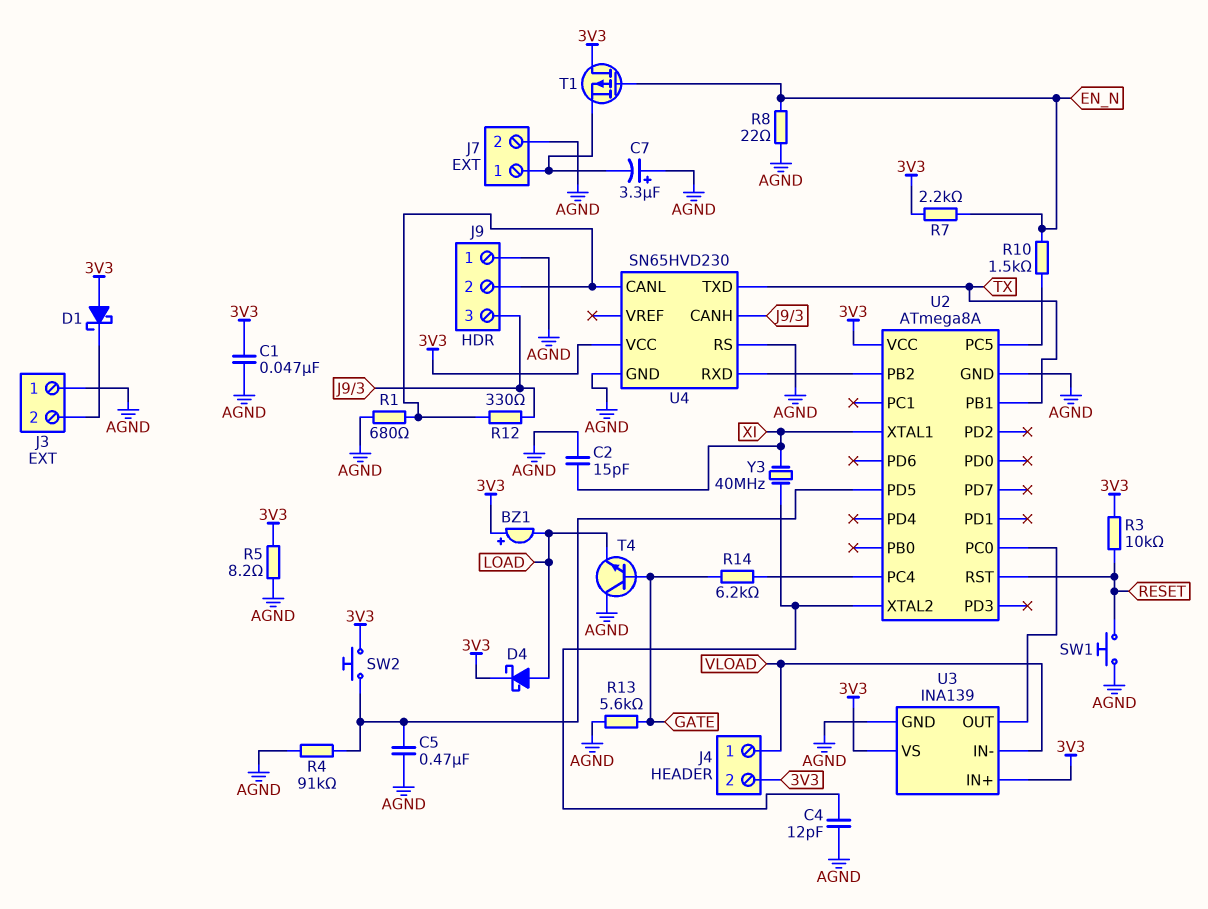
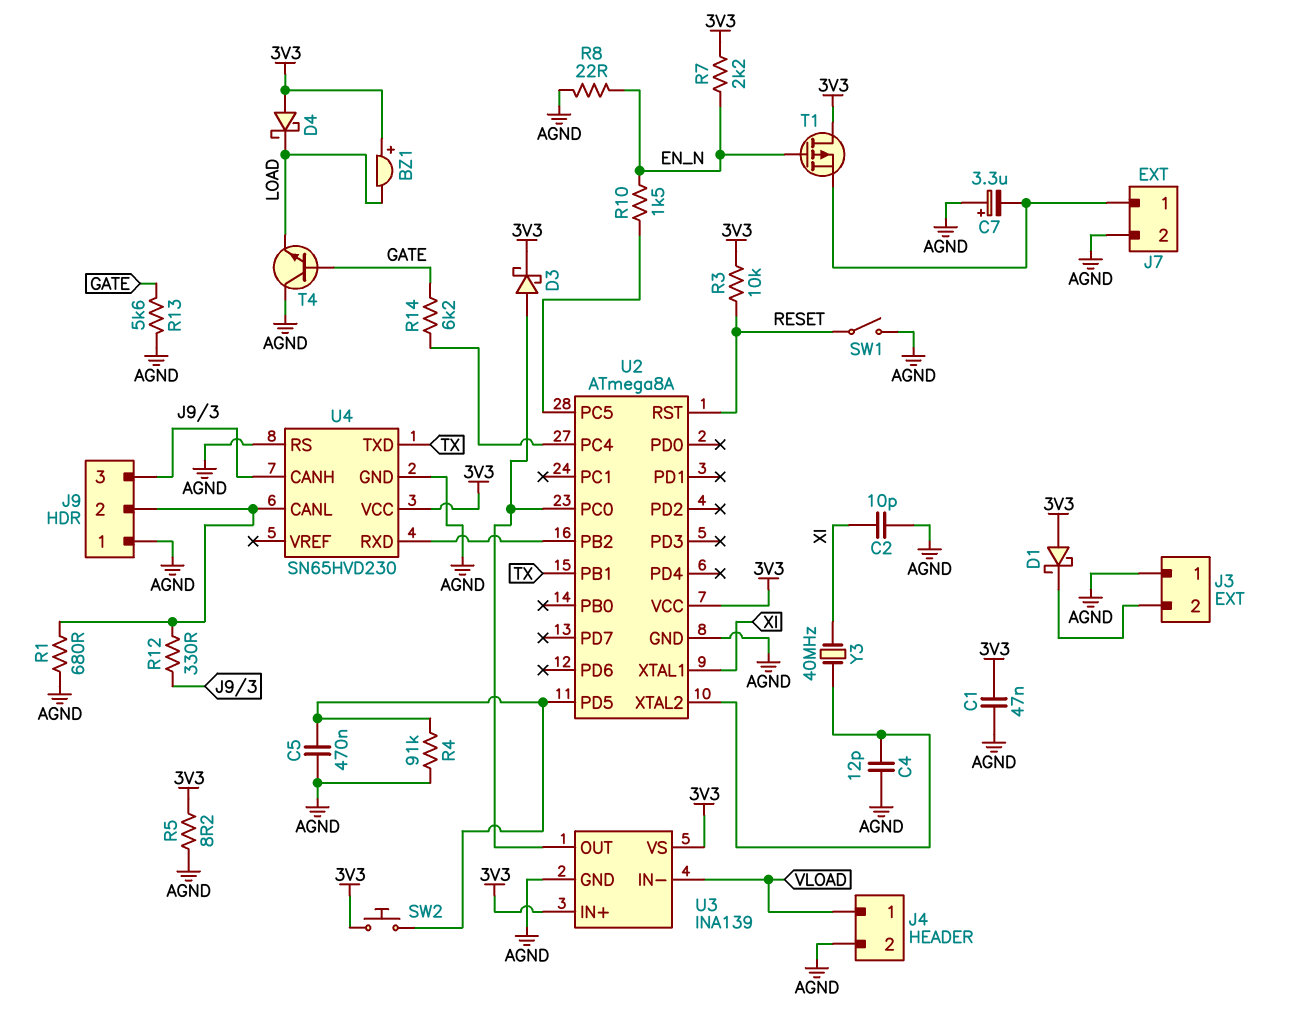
C2: 15pF (AGND, XI) -> 10pF (AGND, XI)
D3: none -> schottky (A U2/PC0, K 3V3)
D4: schottky (A LOAD, K 3V3) -> schottky (A 3V3, K LOAD)
J4 pin 2: 3V3 -> AGND
SW1: button (AGND, RESET) -> switch (AGND, RESET)

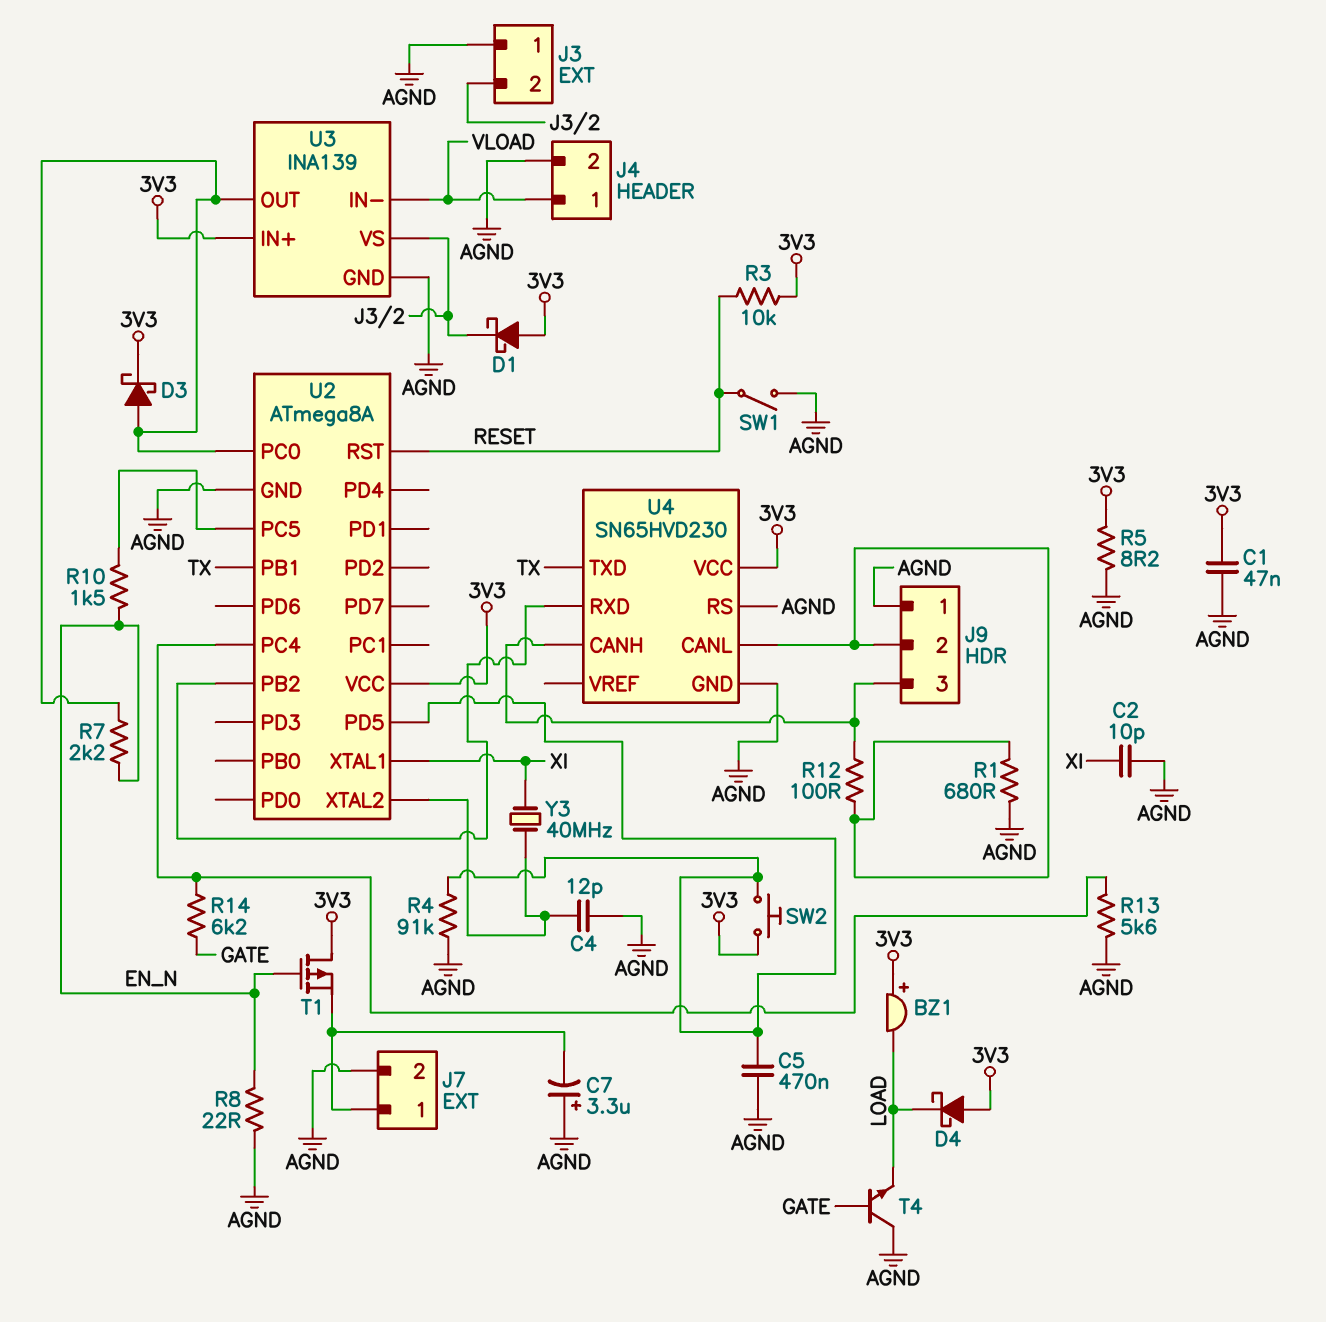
R7: 2.2k (3V3, EN_N) -> 2.2k (EN_N, U2/PC0)
R12: 330 (J9/2, J9/3) -> 100 (J9/2, J9/3)
R13: 5.6k (AGND, GATE) -> 5.6k (AGND, U2/PC4)
U3 pin VS: 3V3 -> J3/2

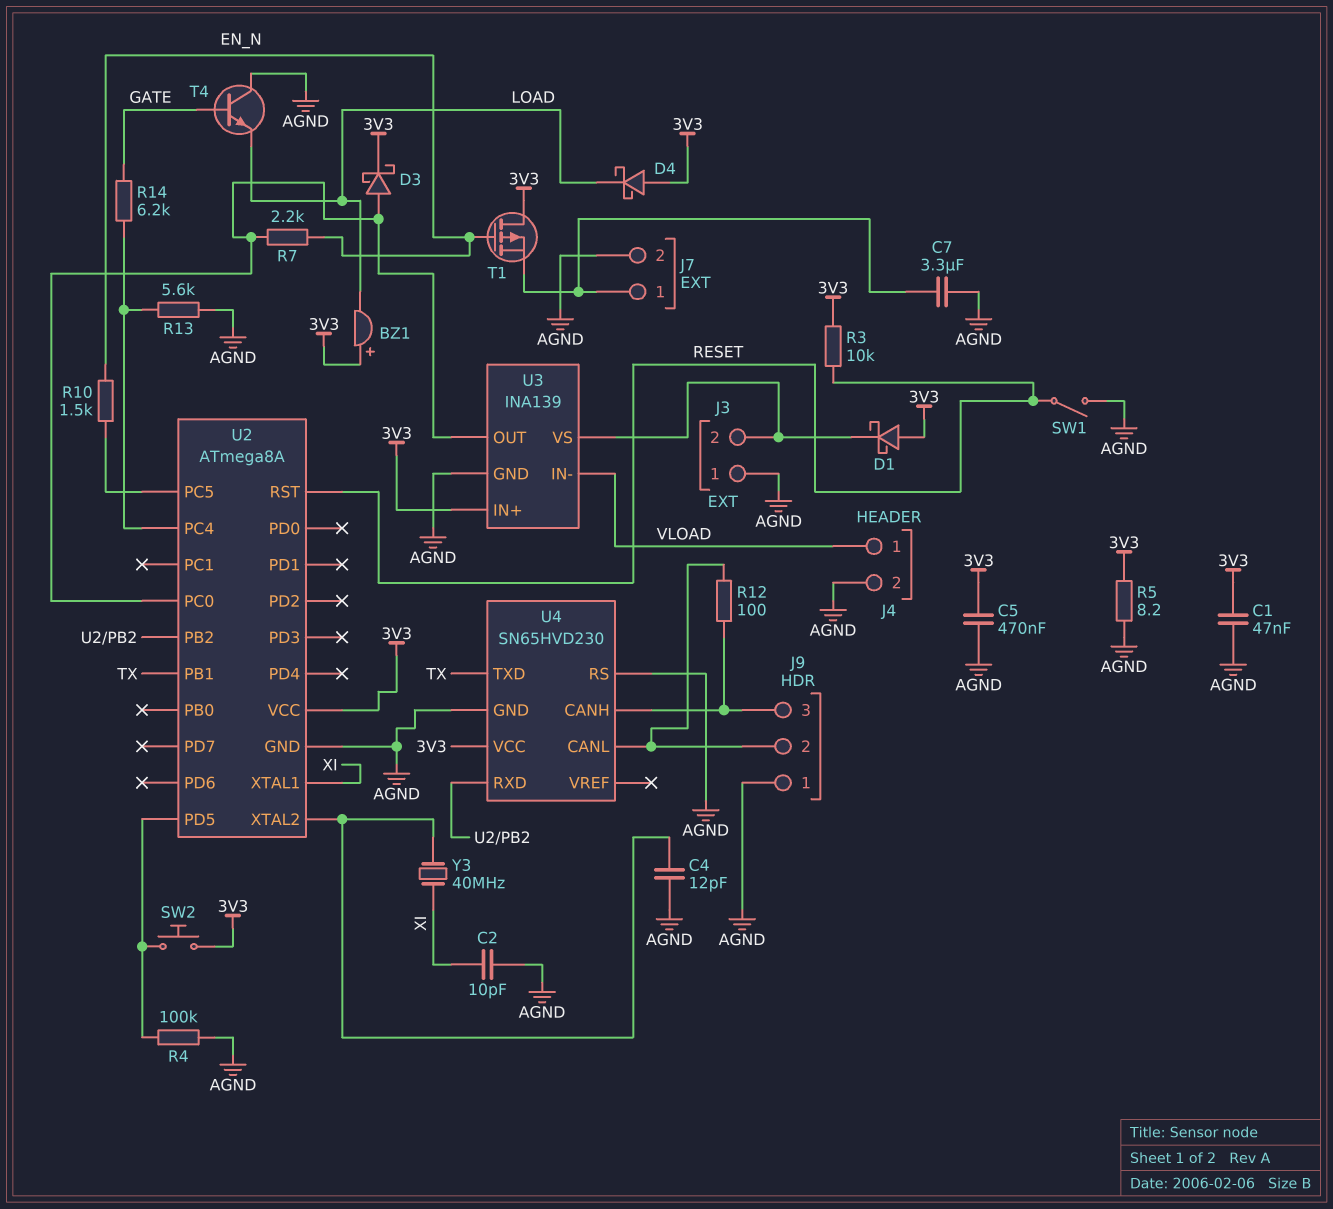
C5: 470nF (AGND, U2/PD5) -> 470nF (3V3, AGND)
C7: 3.3uF (plus AGND, minus J7/1) -> 3.3uF (AGND, J7/1)
R1: 680 (AGND, J9/2) -> none
R4: 91k (AGND, U2/PD5) -> 100k (AGND, U2/PD5)
R8: 22 (AGND, EN_N) -> none

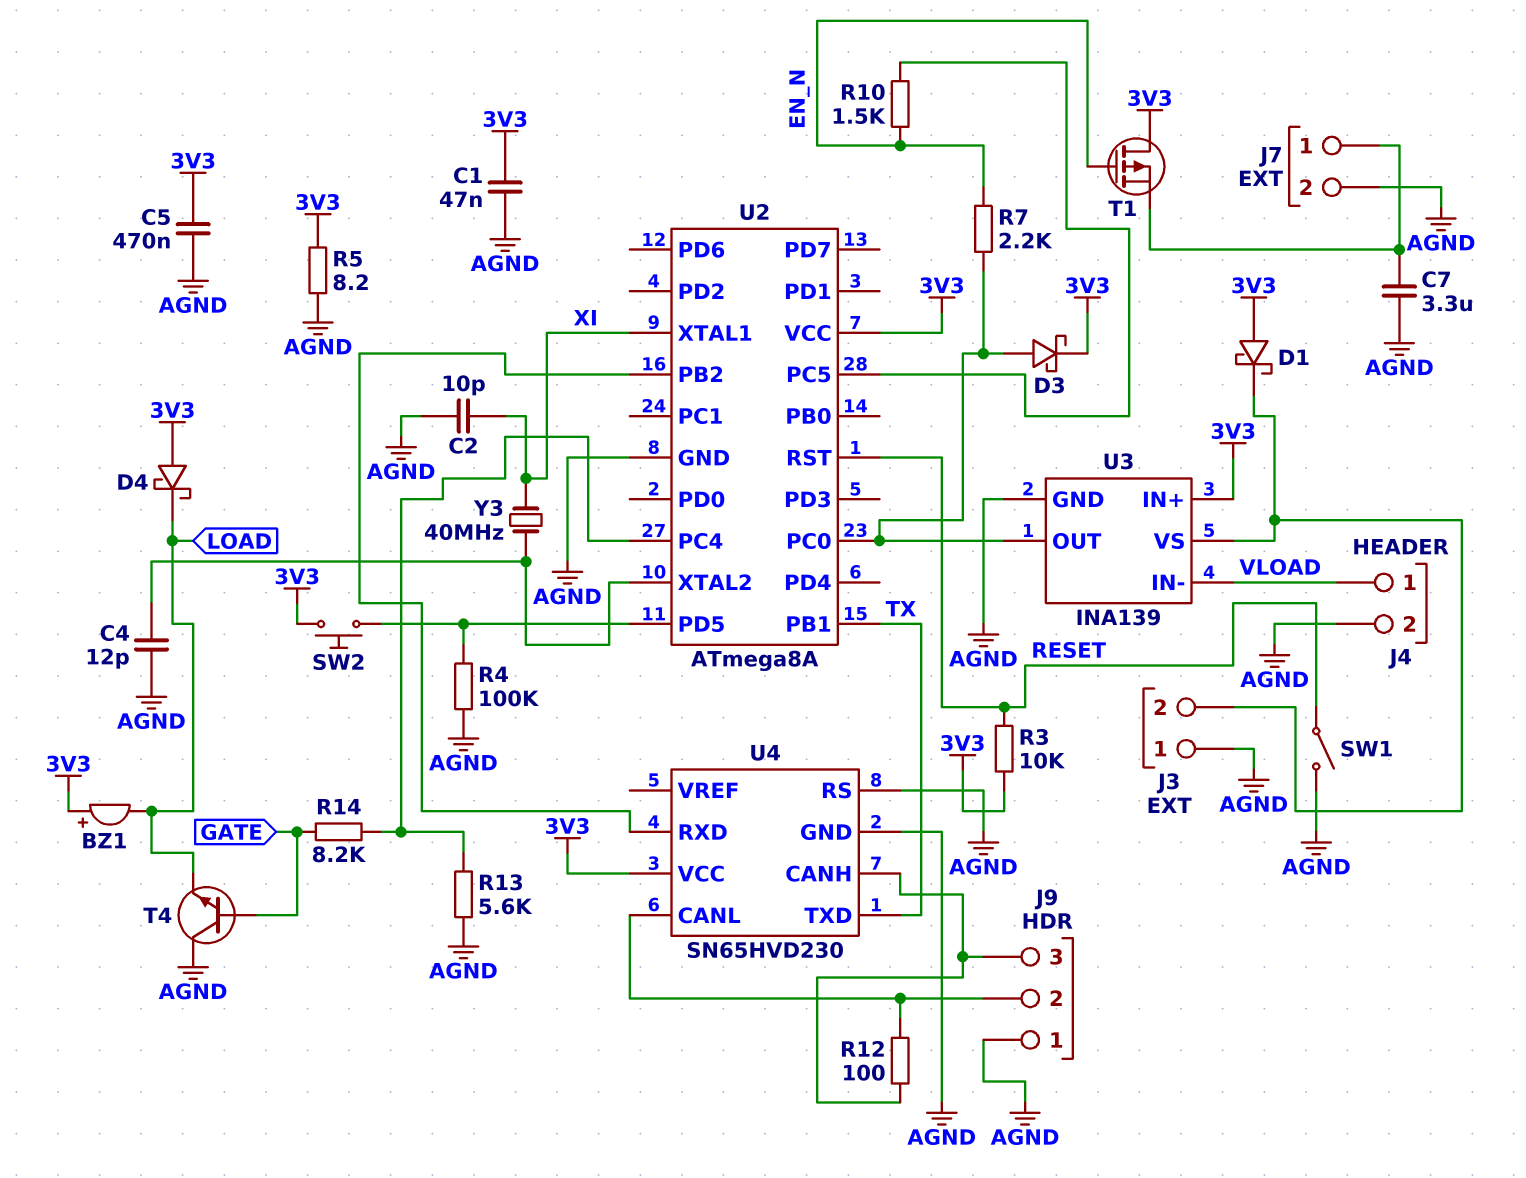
R14: 6.2k (GATE, U2/PC4) -> 8.2k (GATE, U2/PC4)

